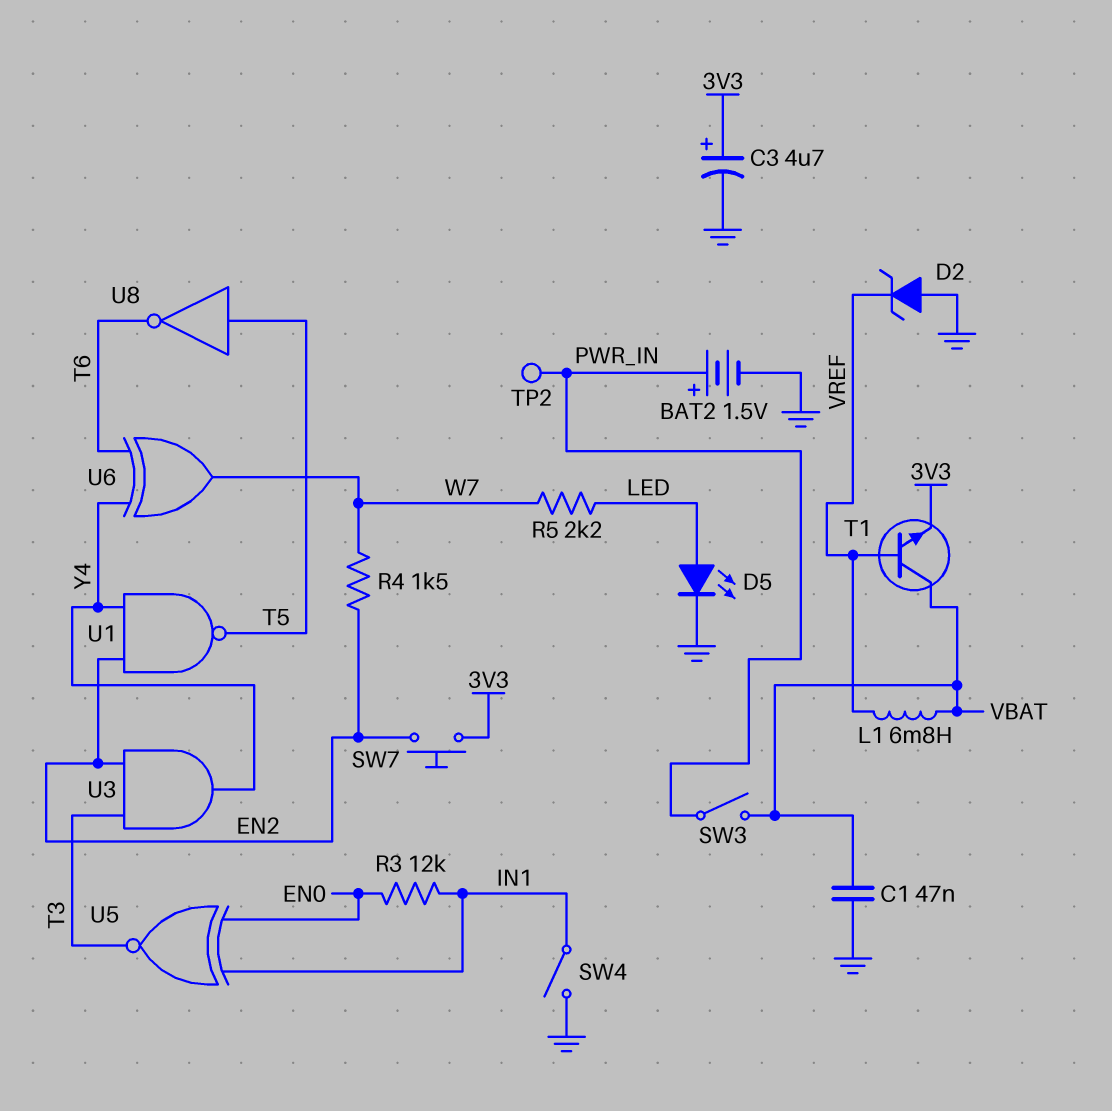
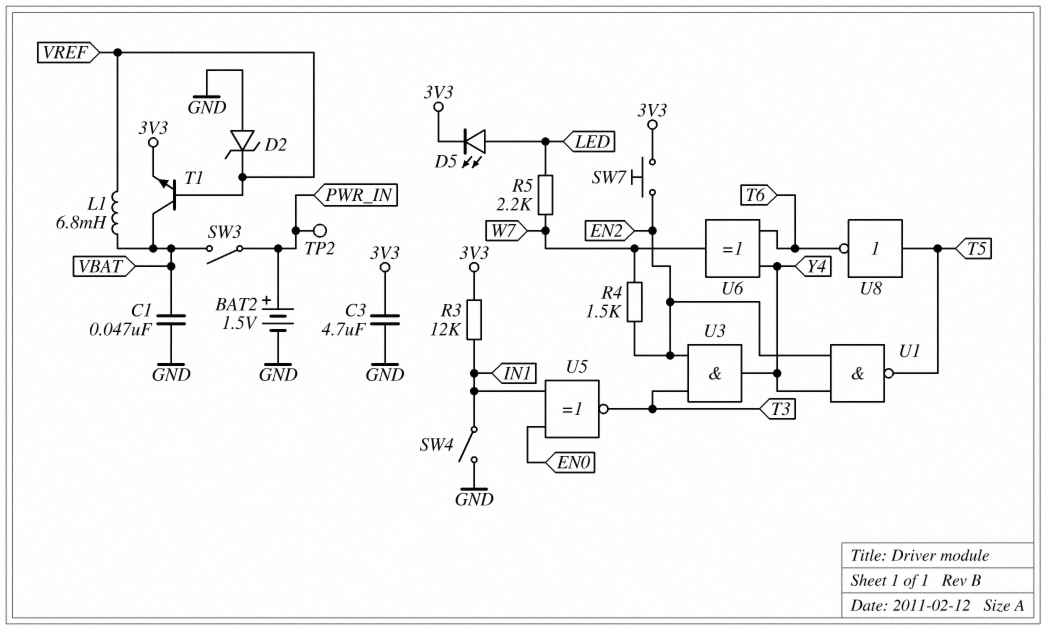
C3: 4.7uF (plus 3V3, minus GND) -> 4.7uF (3V3, GND)
D5: LED (A LED, K GND) -> LED (A LED, K 3V3)
R3: 12k (EN0, IN1) -> 12k (3V3, IN1)

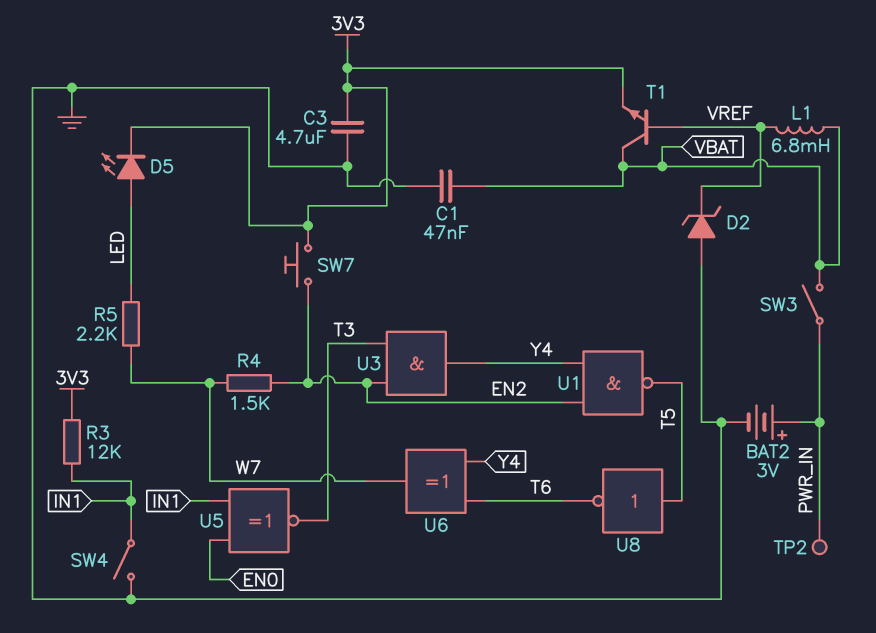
BAT2: 1.5V (plus PWR_IN, minus GND) -> 3V (plus PWR_IN, minus GND)

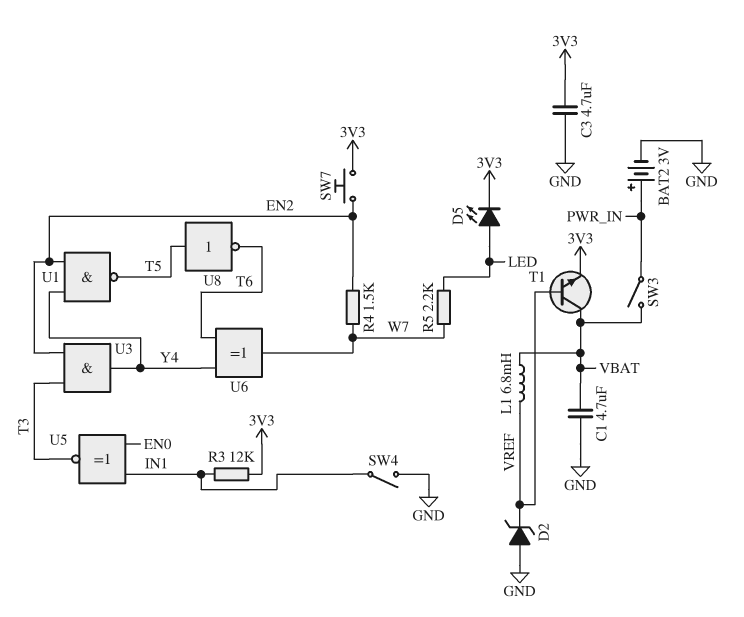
C1: 47nF (GND, VBAT) -> 4.7uF (GND, VBAT)
TP2: test point (PWR_IN) -> none

